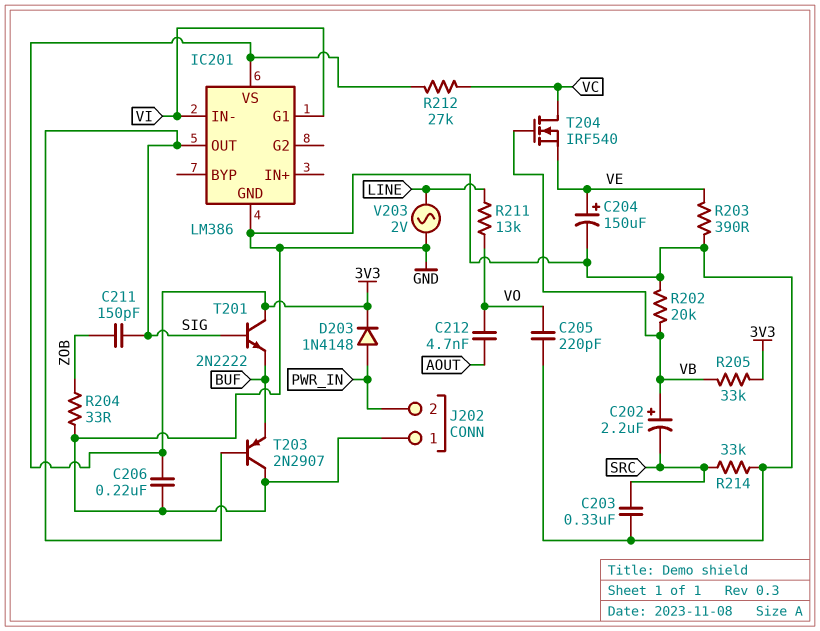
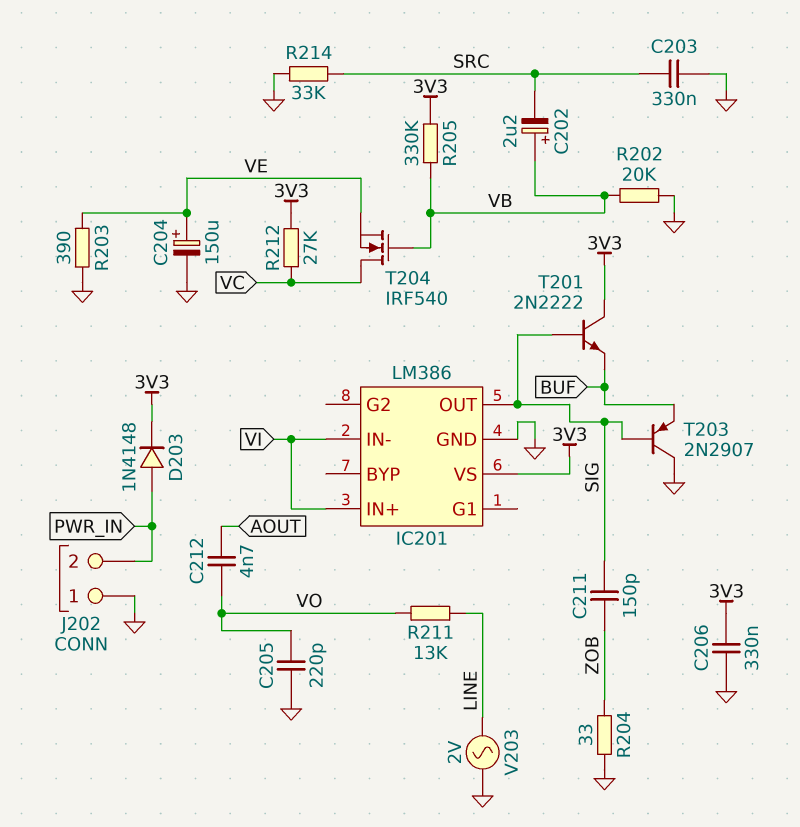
C206: 220nF (3V3, GND) -> 330nF (3V3, GND)
IC201 pin G1: VI -> none
IC201 pin IN+: none -> VI
R205: 33k (3V3, VB) -> 330k (3V3, VB)

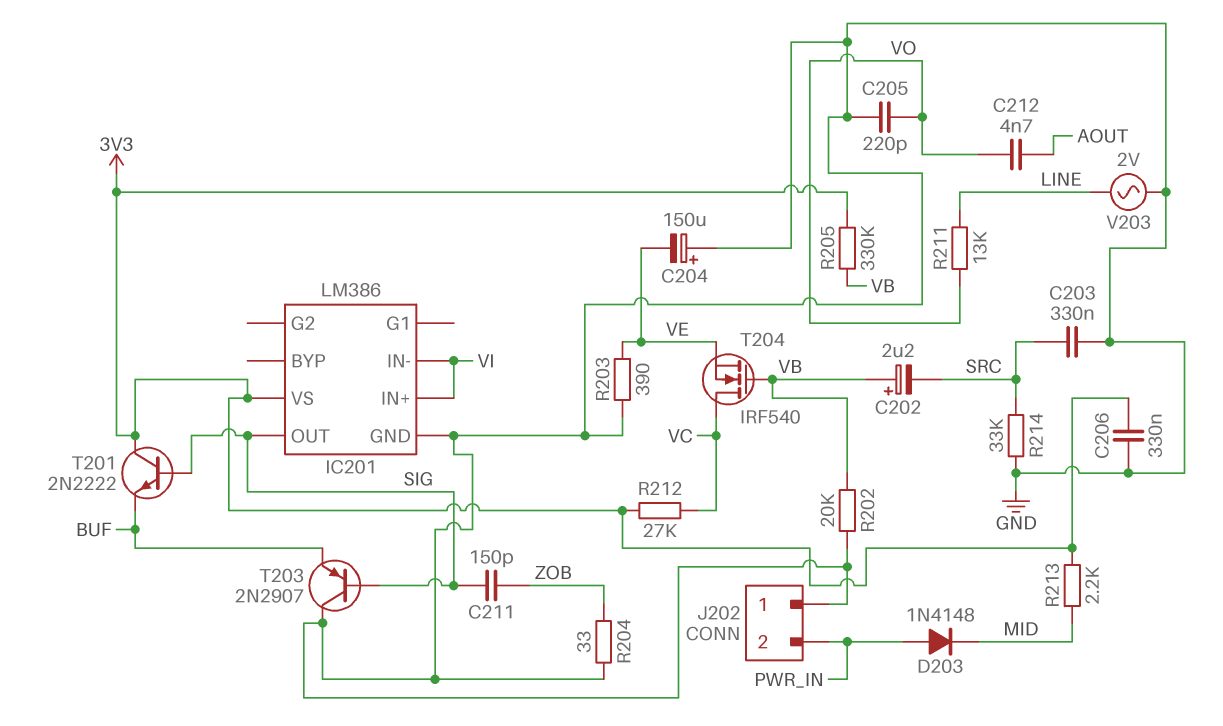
C204: 150uF (plus VE, minus GND) -> 150uF (plus GND, minus VE)
D203: diode 1N4148 (A PWR_IN, K 3V3) -> diode 1N4148 (A PWR_IN, K MID)
R213: none -> 2.2k (3V3, MID)

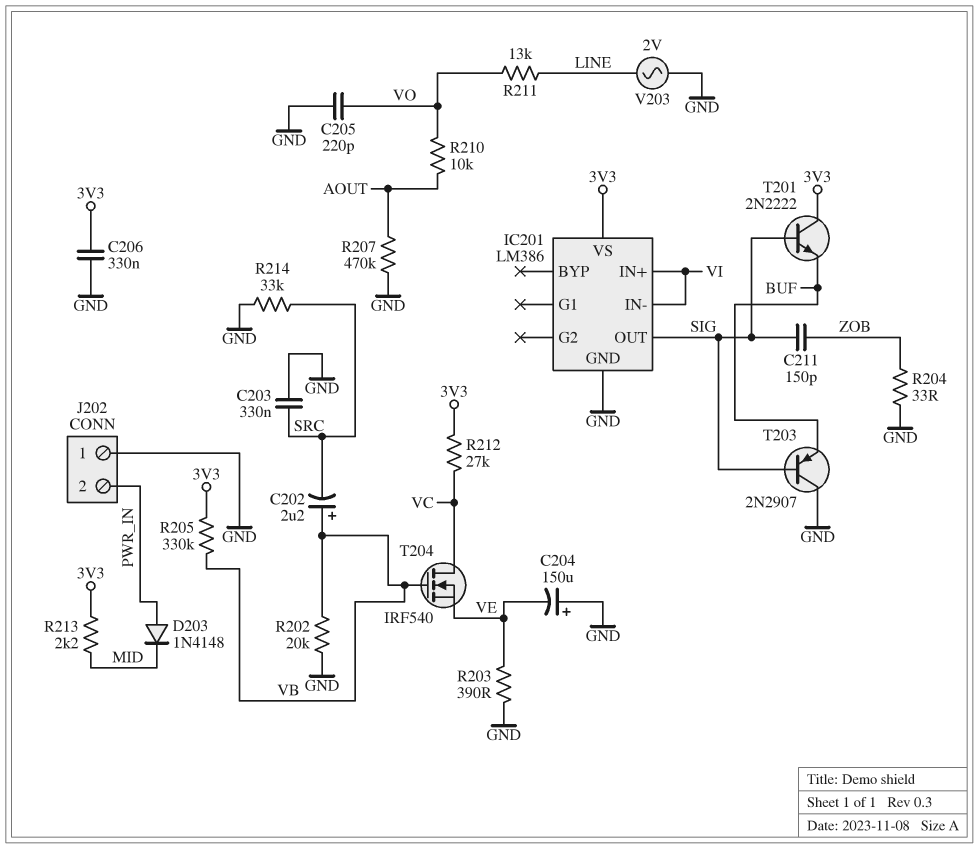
C212: 4.7nF (AOUT, VO) -> none
R207: none -> 470k (AOUT, GND)
R210: none -> 10k (AOUT, VO)

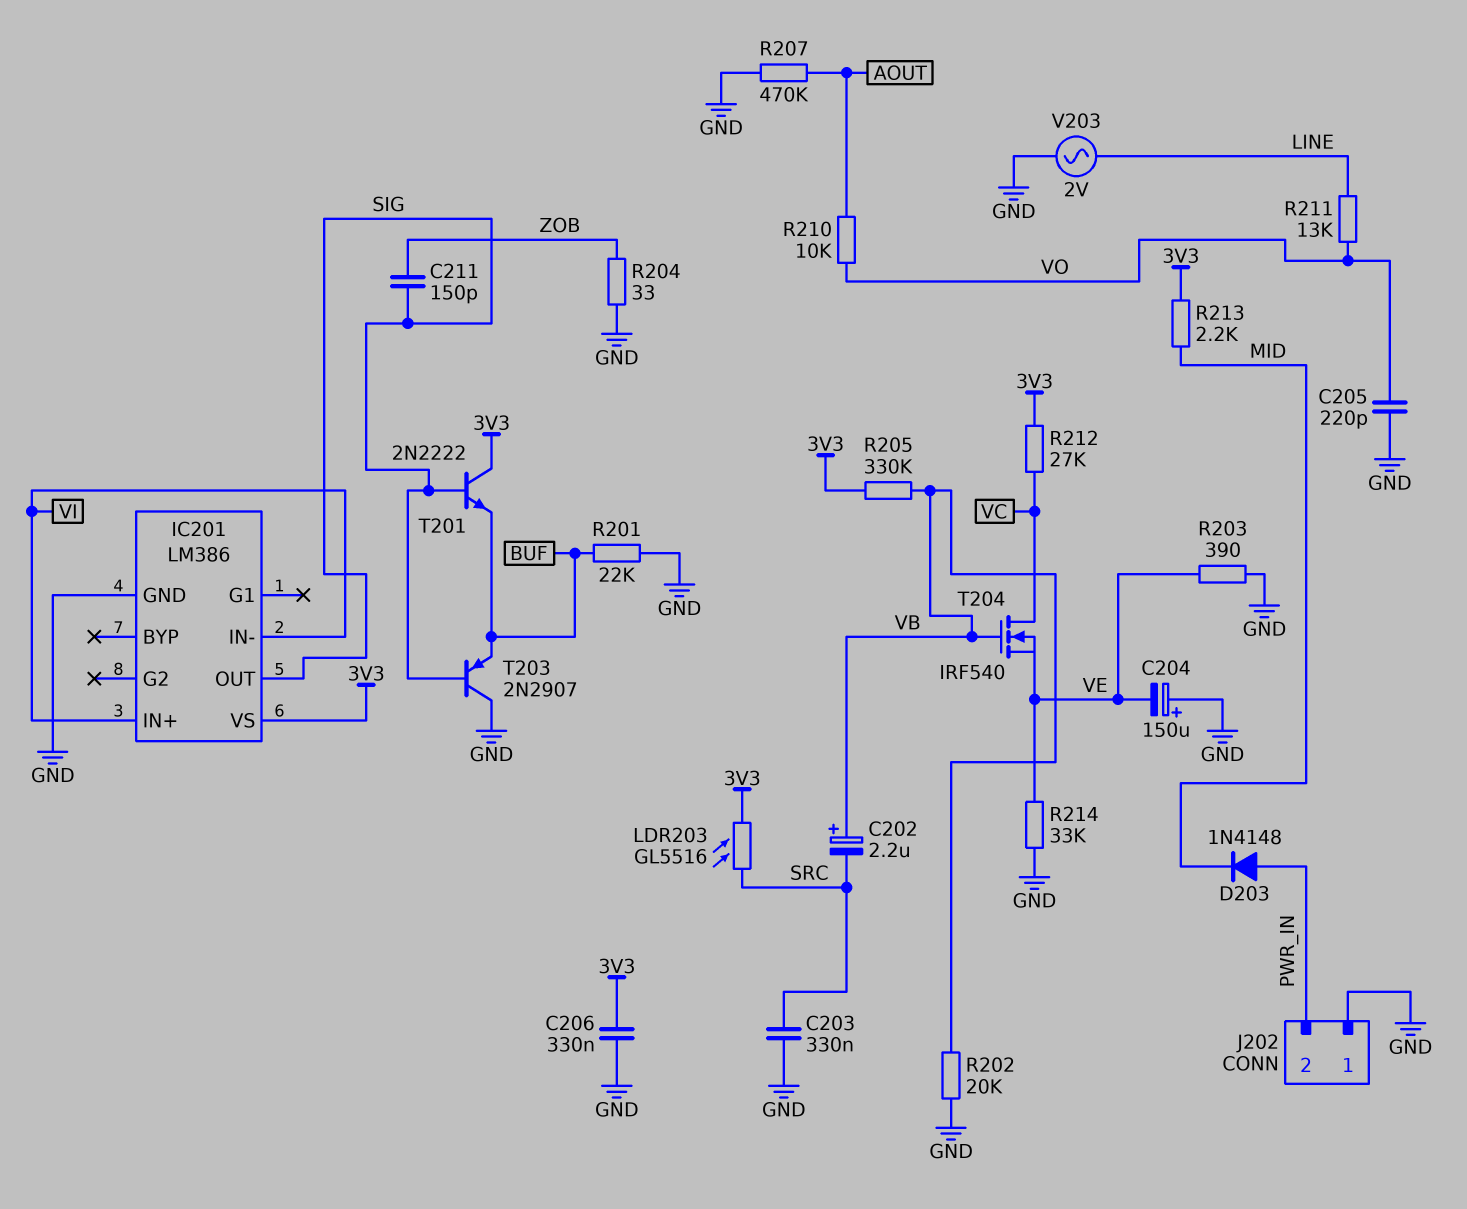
LDR203: none -> GL5516 (3V3, SRC)
R201: none -> 22k (BUF, GND)
R214: 33k (GND, SRC) -> 33k (GND, VE)

